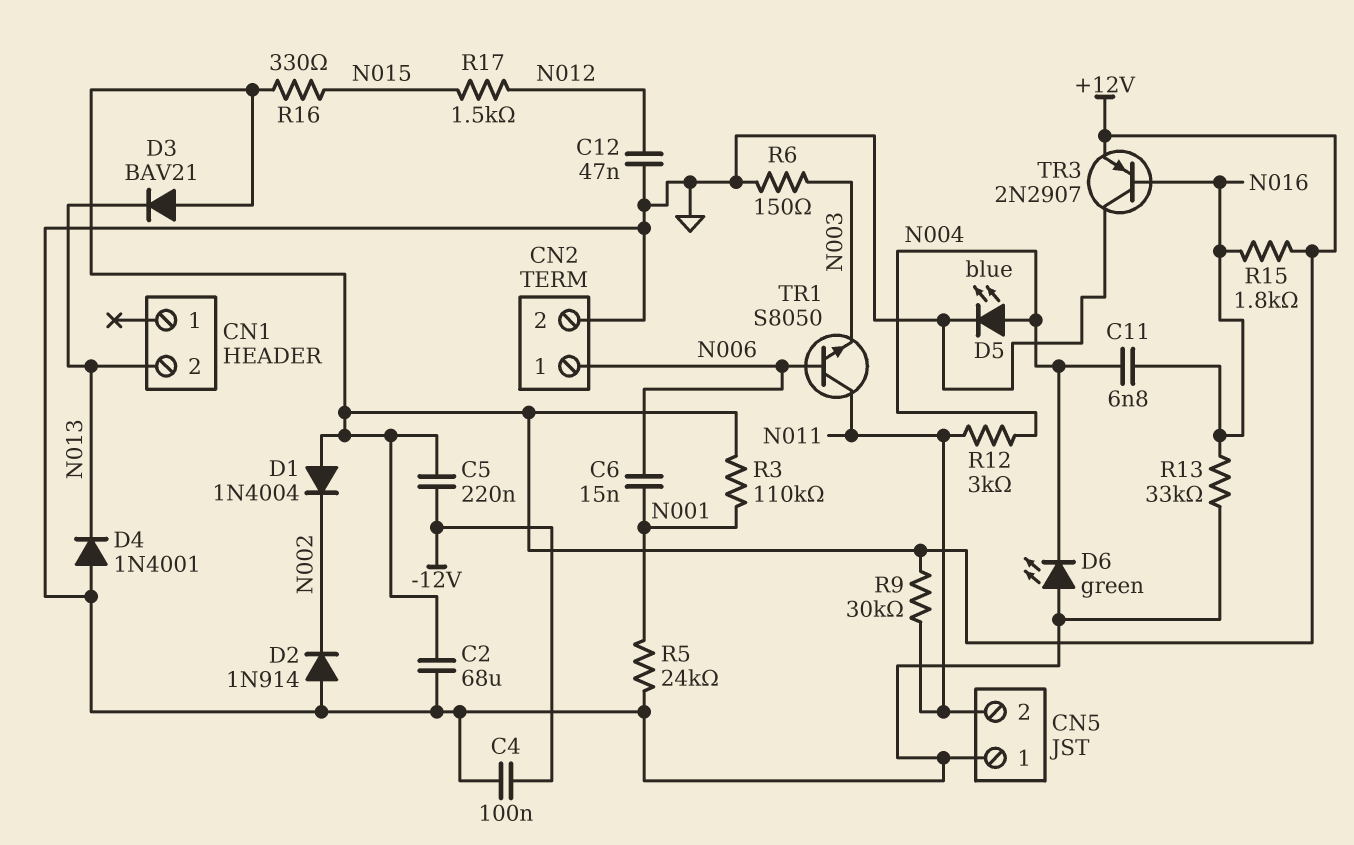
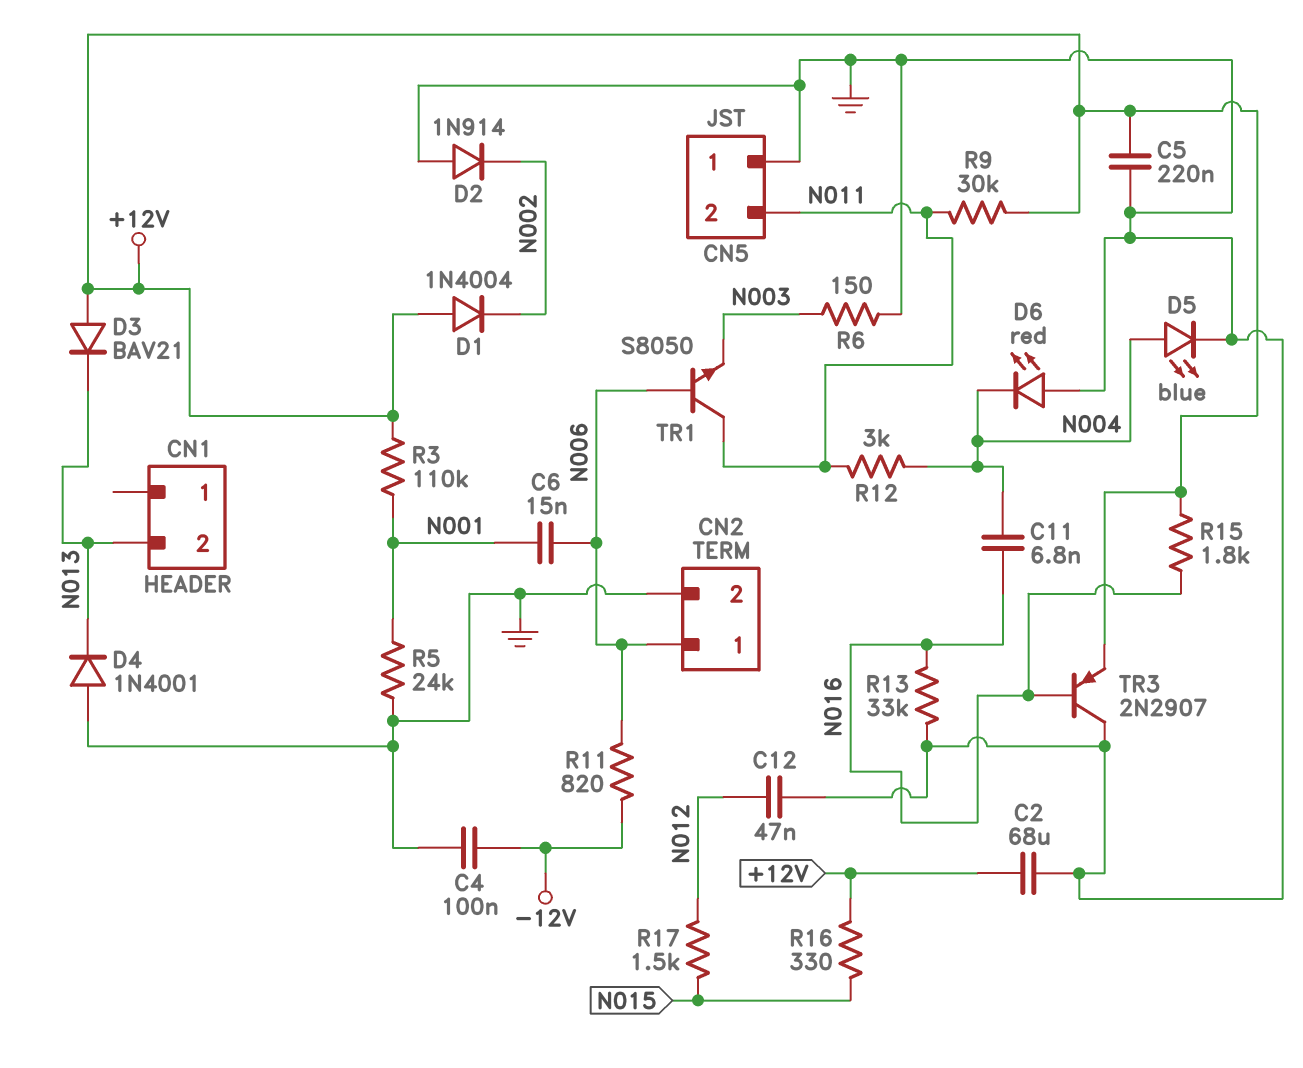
C5: 220nF (+12V, -12V) -> 220nF (+12V, GND)
D6: LED green (A GND, K N004) -> LED red (A GND, K N004)
R11: none -> 820 (-12V, N006)

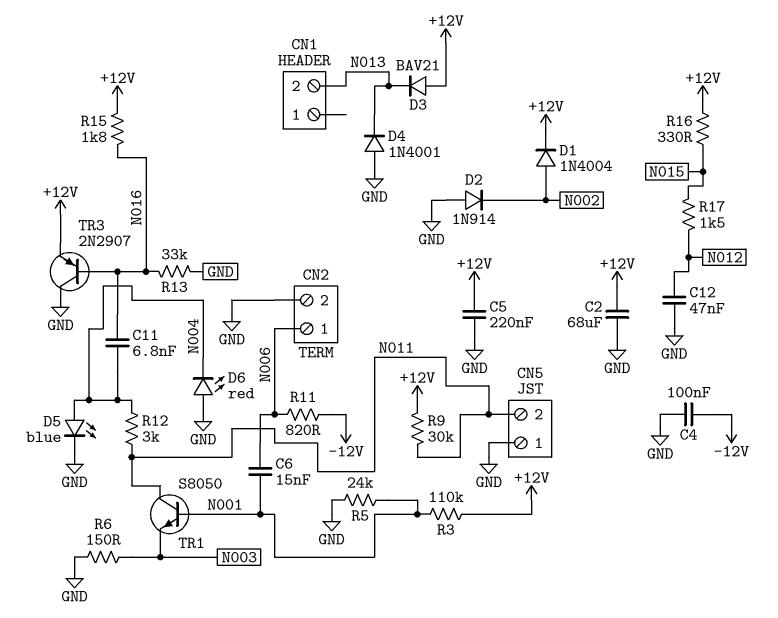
D1: diode 1N4004 (A +12V, K N002) -> diode 1N4004 (A N002, K +12V)
TR1: NPN S8050 (B N006, C N011, E N003) -> NPN S8050 (B N001, C N011, E N003)

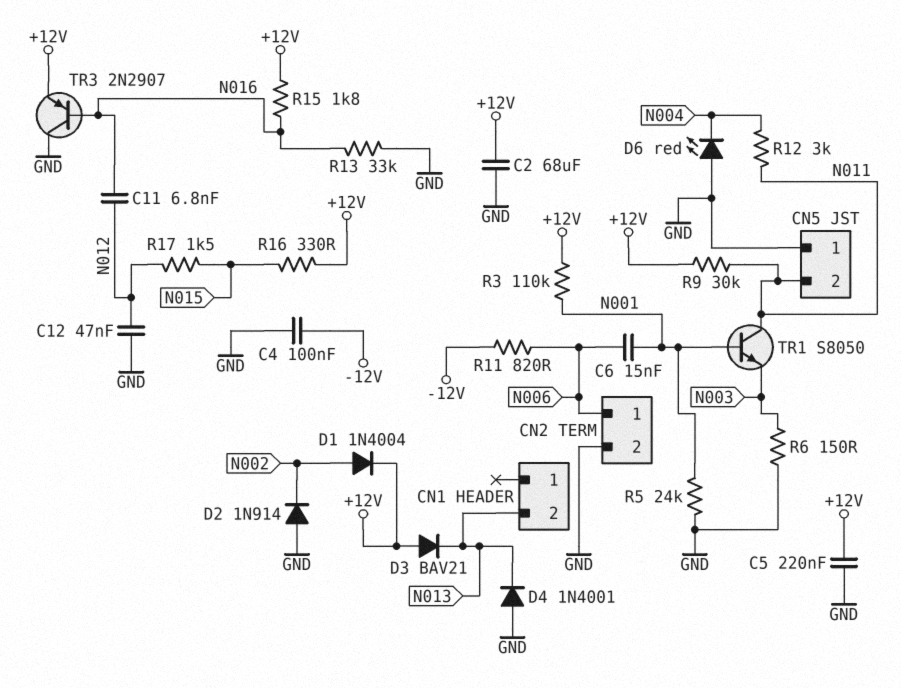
C11: 6.8nF (N004, N016) -> 6.8nF (N012, N016)
D5: LED blue (A N004, K GND) -> none

